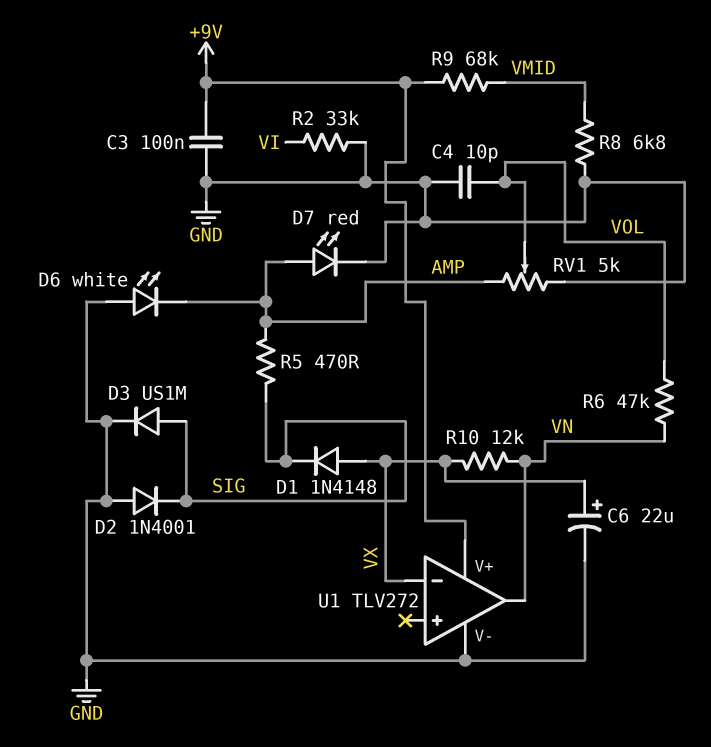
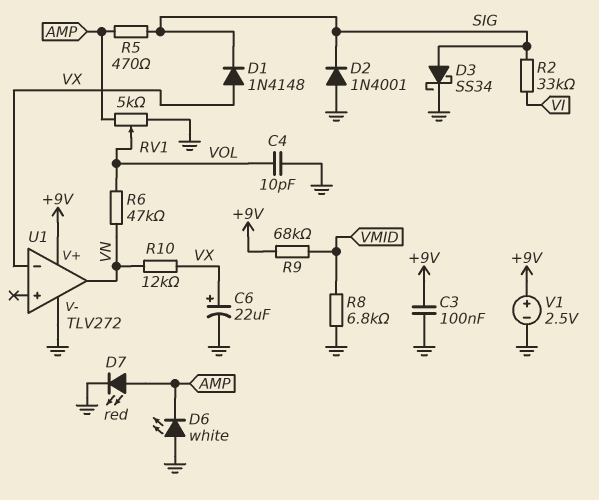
D3: diode US1M (A SIG, K GND) -> schottky SS34 (A SIG, K GND)
R2: 33k (GND, VI) -> 33k (SIG, VI)
V1: none -> 2.5V (plus +9V, minus GND)

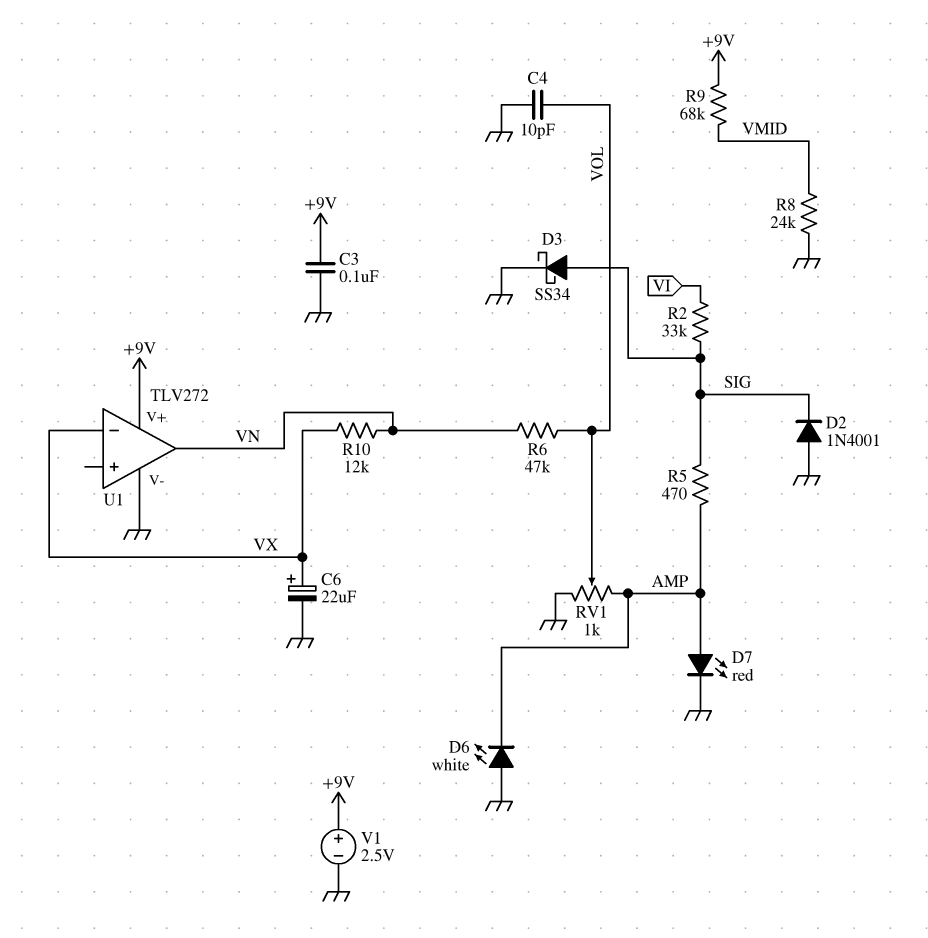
D1: diode 1N4148 (A VX, K SIG) -> none
R8: 6.8k (GND, VMID) -> 24k (GND, VMID)
RV1: 5k (AMP, GND, wiper VOL) -> 1k (AMP, GND, wiper VOL)

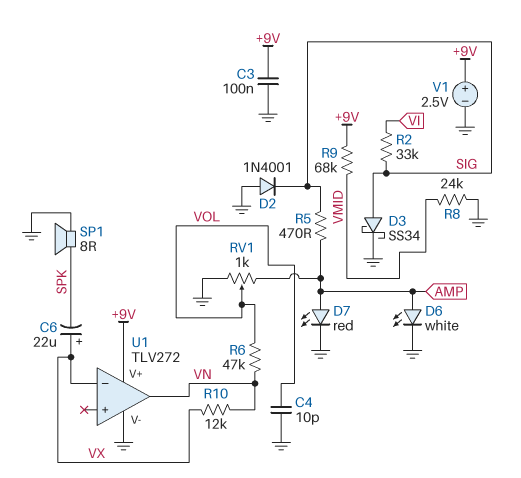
C6: 22uF (plus VX, minus GND) -> 22uF (plus VX, minus SPK)
D6: LED white (A GND, K AMP) -> LED white (A AMP, K GND)
SP1: none -> speaker 8R (GND, SPK)

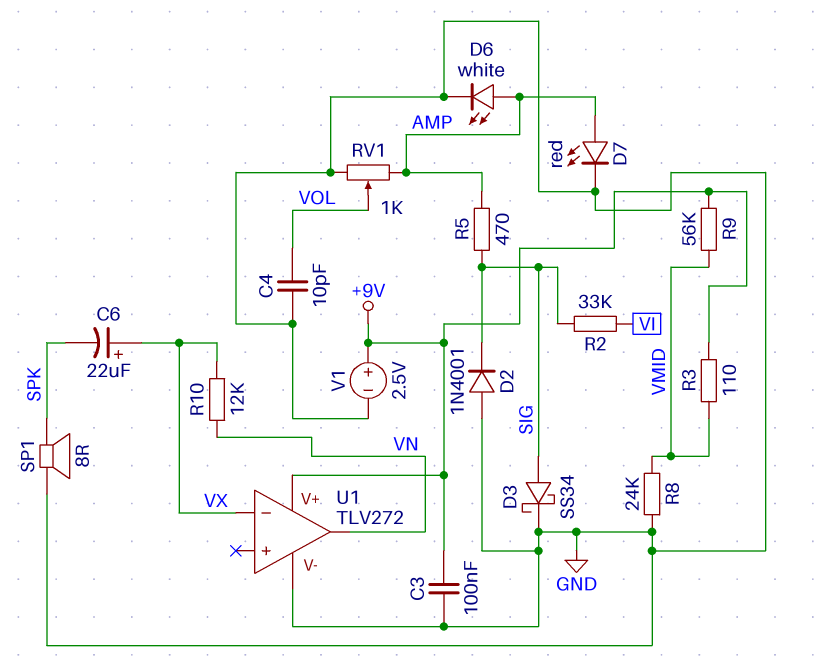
R3: none -> 110 (+9V, VMID)
R6: 47k (VN, VOL) -> none
R9: 68k (+9V, VMID) -> 56k (+9V, VMID)

